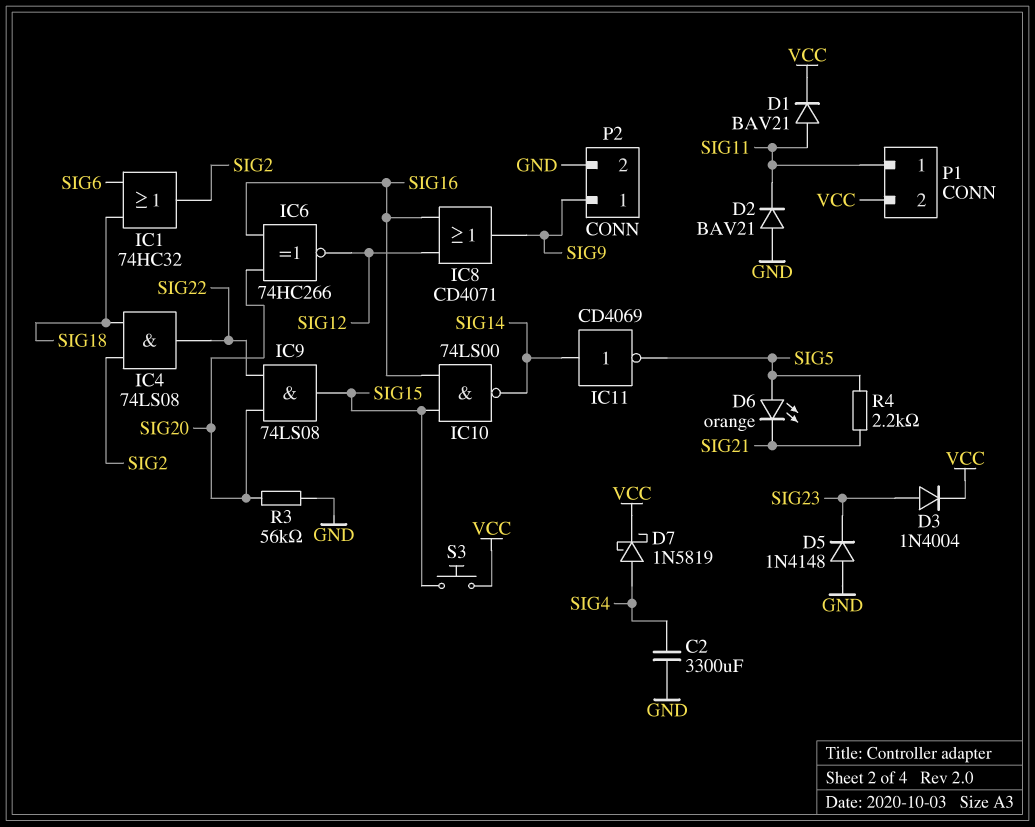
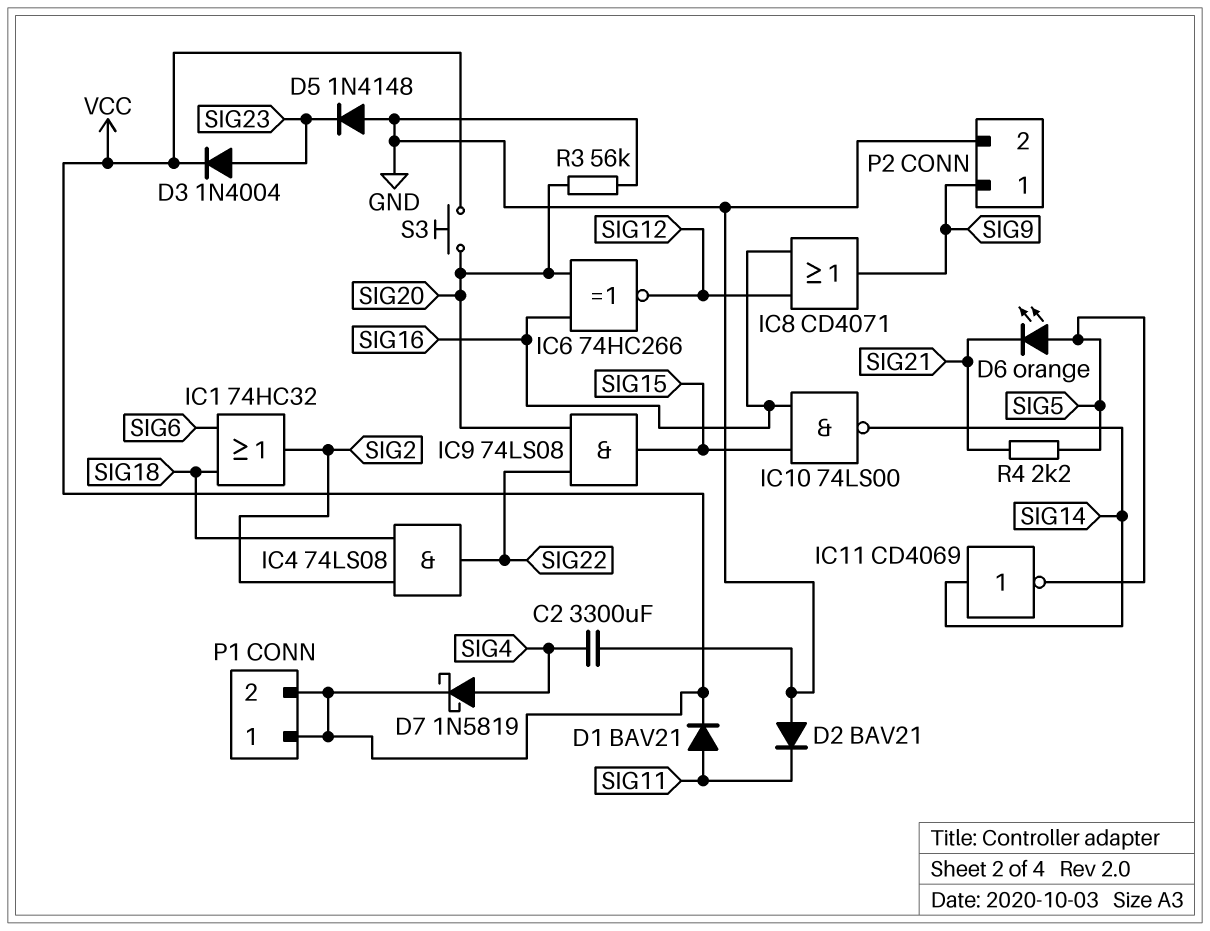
P1 pin 1: SIG11 -> VCC
S3: button (SIG15, VCC) -> button (SIG20, VCC)

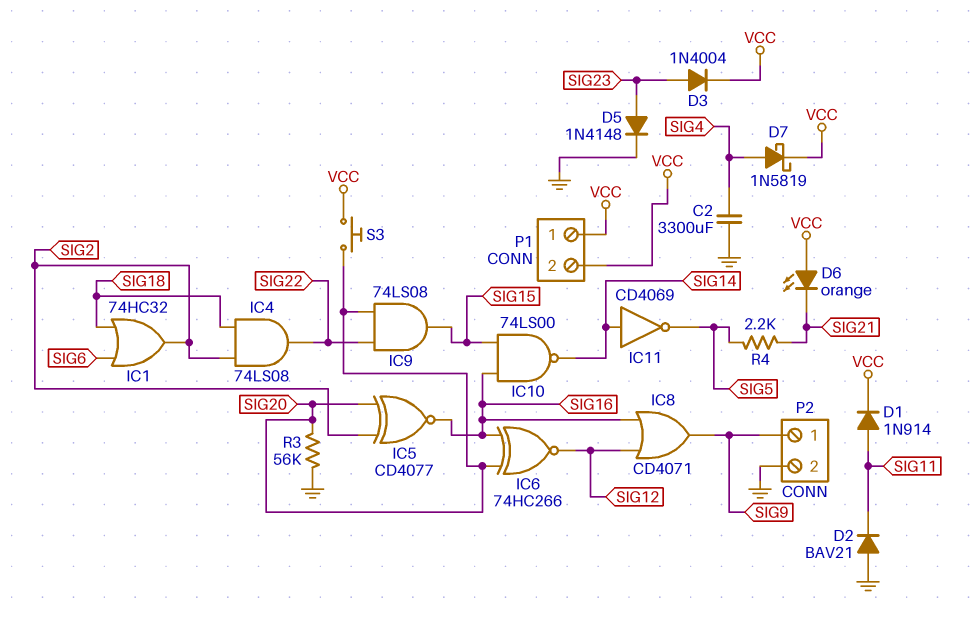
D1: diode BAV21 (A SIG11, K VCC) -> diode 1N914 (A SIG11, K VCC)
D5: diode 1N4148 (A GND, K SIG23) -> diode 1N4148 (A SIG23, K GND)
D6: LED orange (A SIG5, K SIG21) -> LED orange (A VCC, K SIG21)
IC5: none -> XNOR CD4077 (in SIG2, in SIG20, out SIG16)

